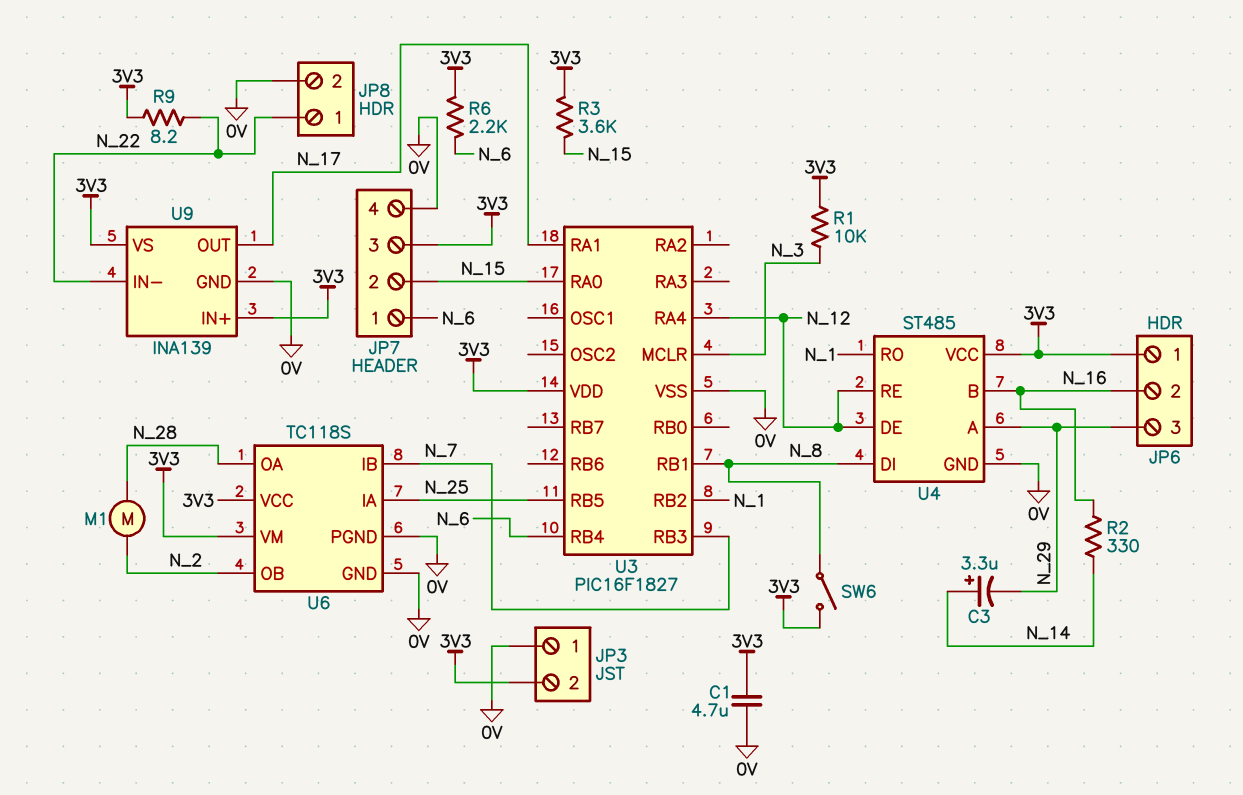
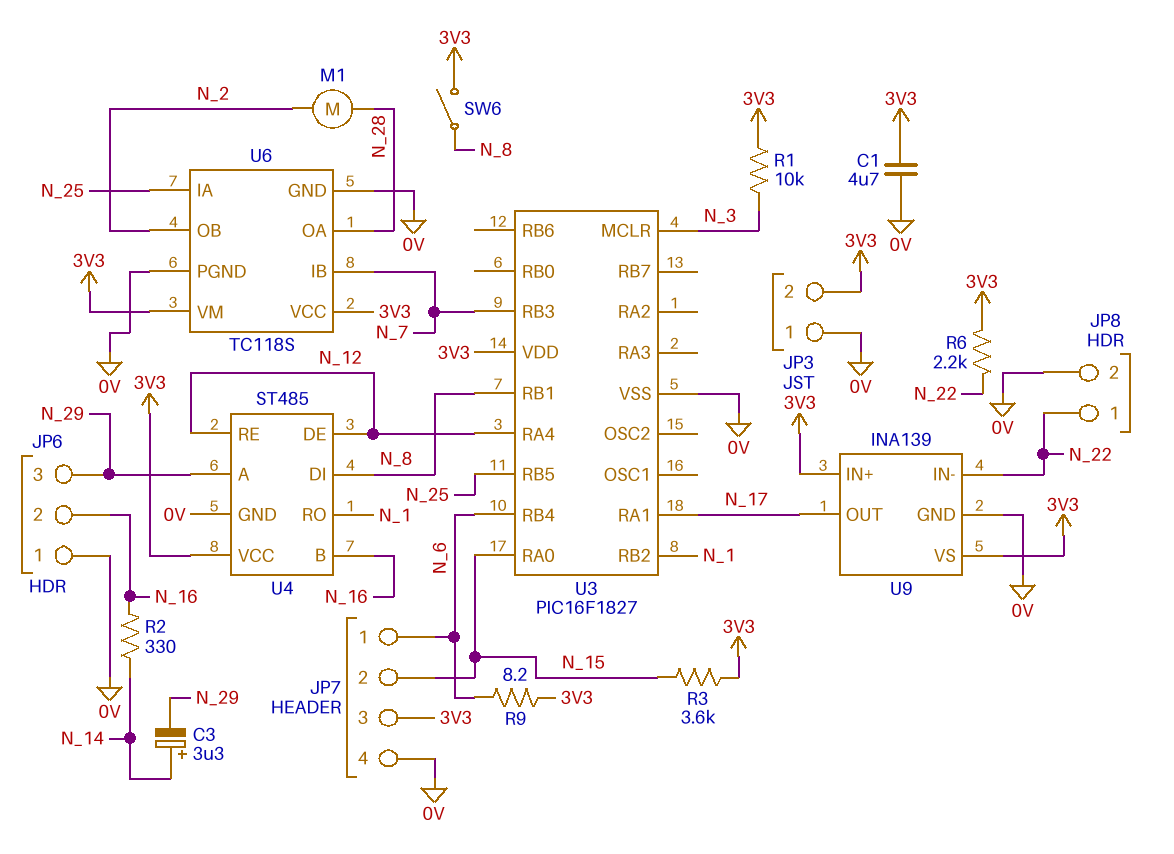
JP6 pin 1: 3V3 -> 0V
R6: 2.2k (3V3, N_6) -> 2.2k (3V3, N_22)
R9: 8.2 (3V3, N_22) -> 8.2 (3V3, N_6)

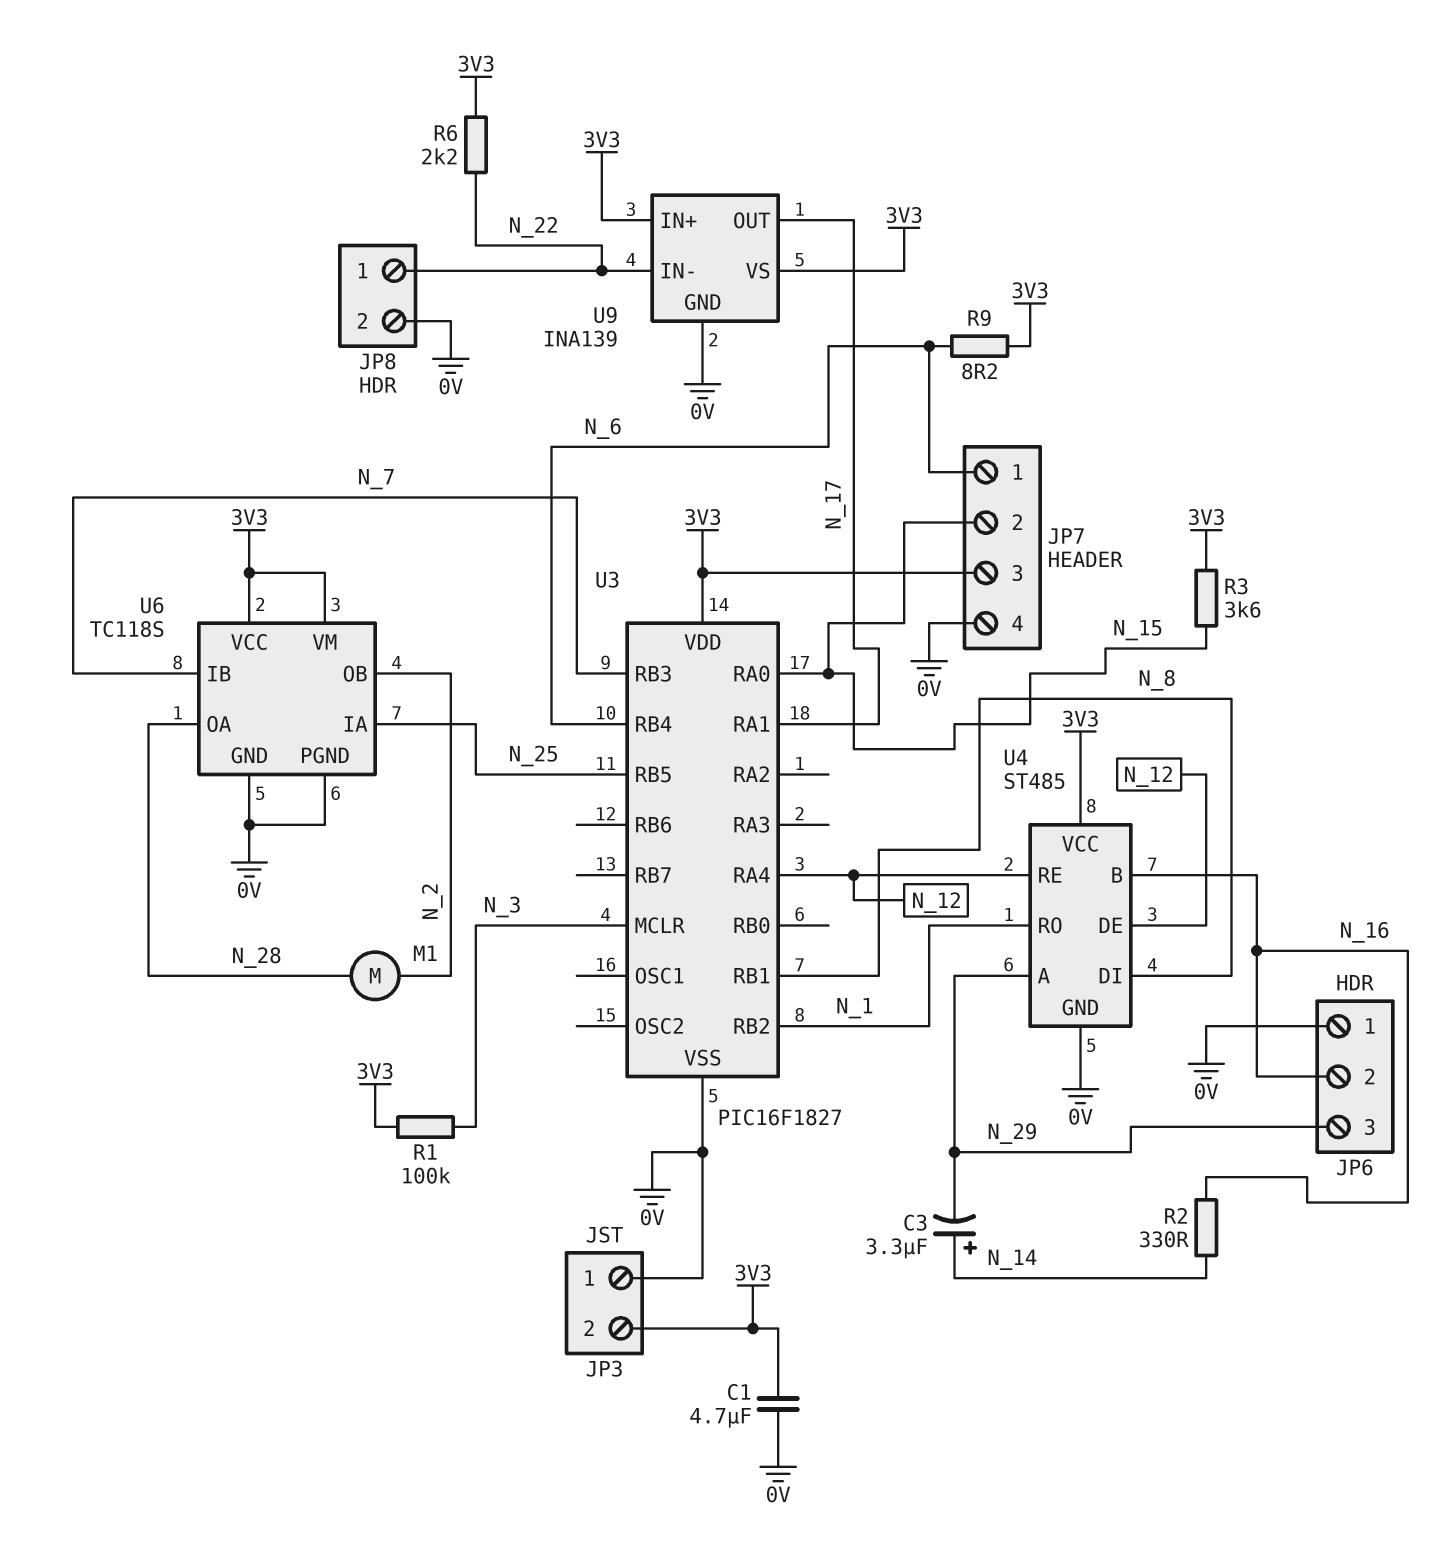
R1: 10k (3V3, N_3) -> 100k (3V3, N_3)
SW6: switch (3V3, N_8) -> none

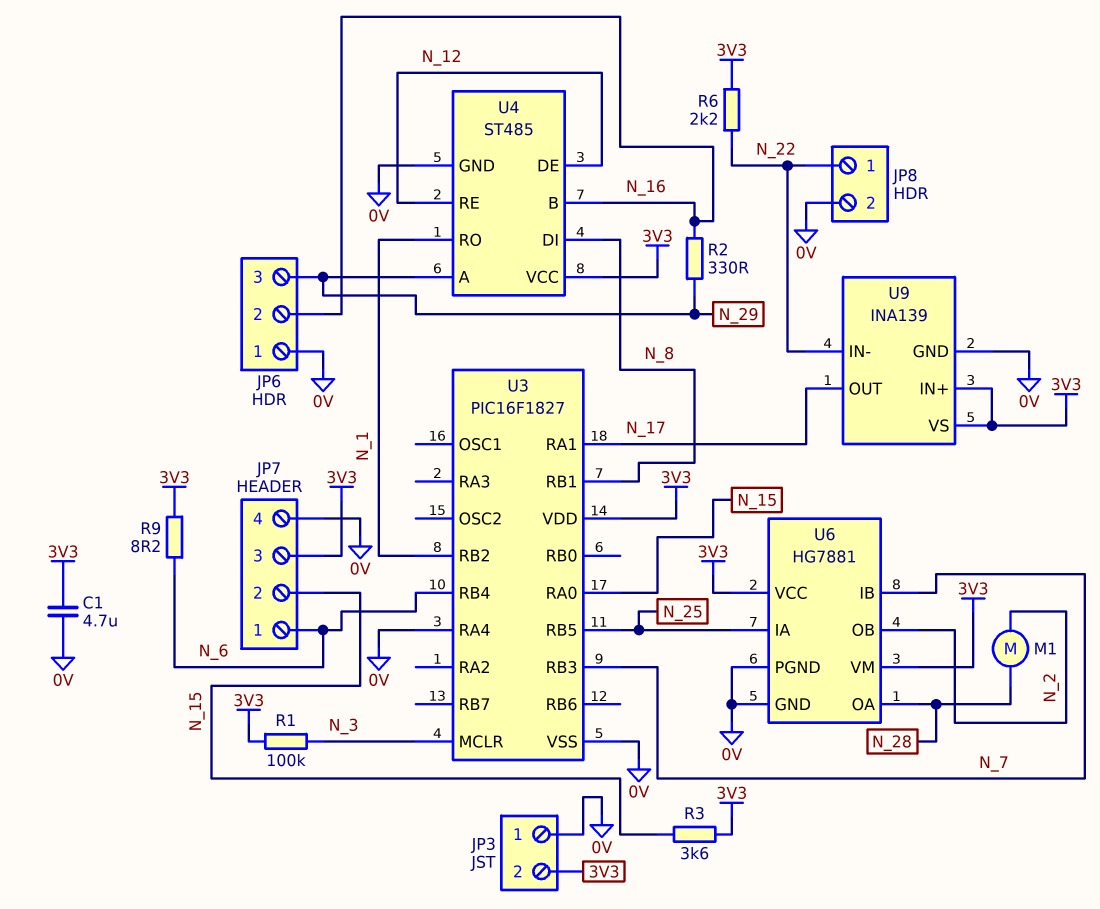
C3: 3.3uF (plus N_14, minus N_29) -> none
R2: 330 (N_14, N_16) -> 330 (N_16, N_29)
U3 pin RA4: N_12 -> 0V
U6: TC118S -> HG7881

